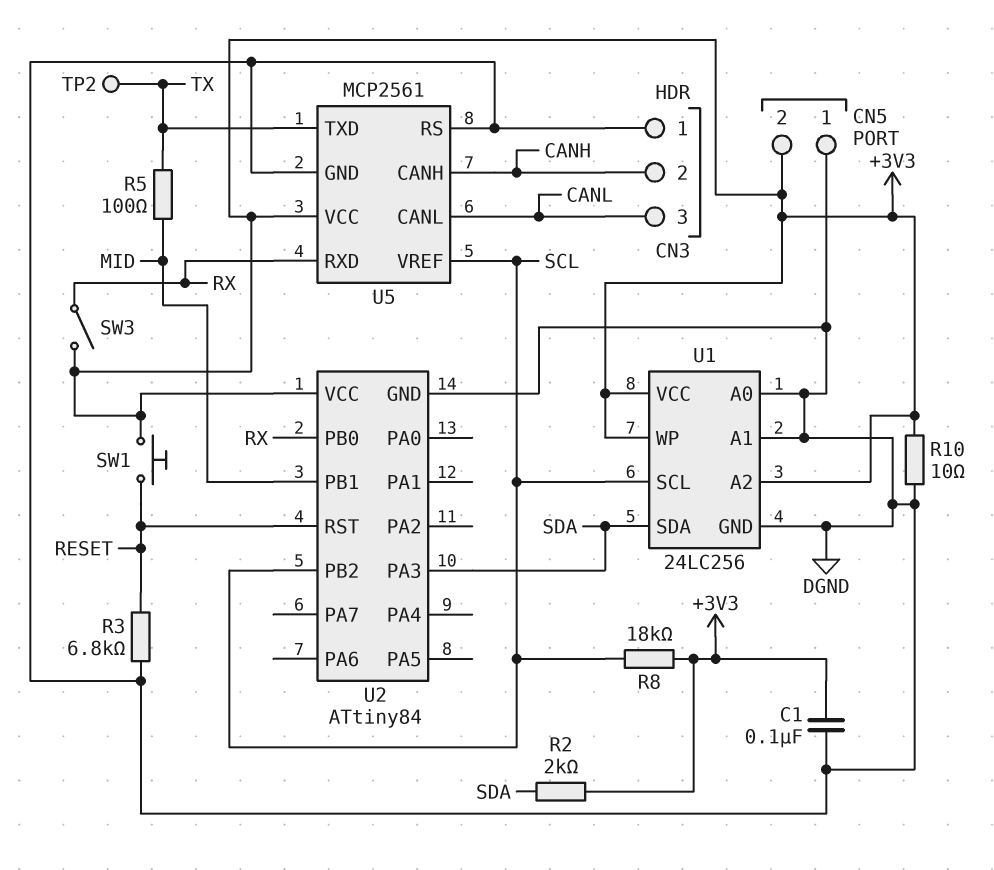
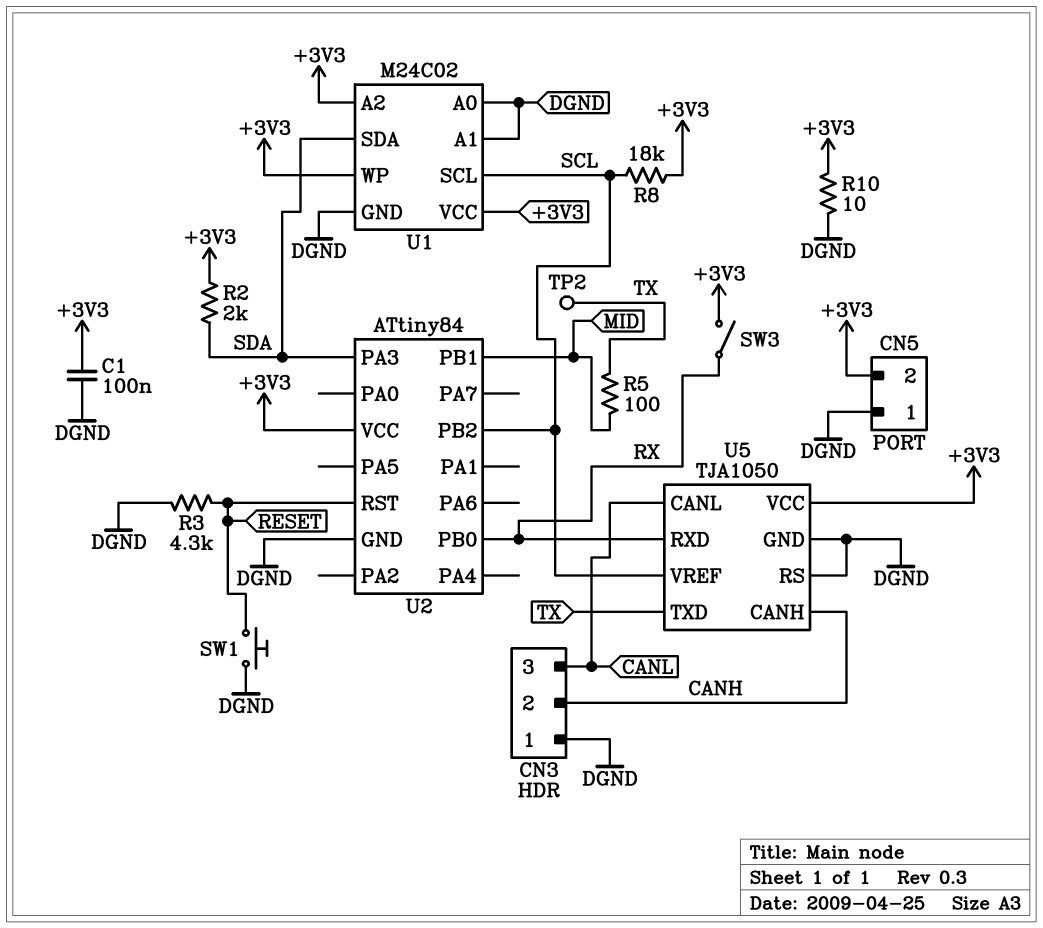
R3: 6.8k (DGND, RESET) -> 4.3k (DGND, RESET)
SW1: button (+3V3, RESET) -> button (DGND, RESET)
U1: 24LC256 -> M24C02
U5: MCP2561 -> TJA1050

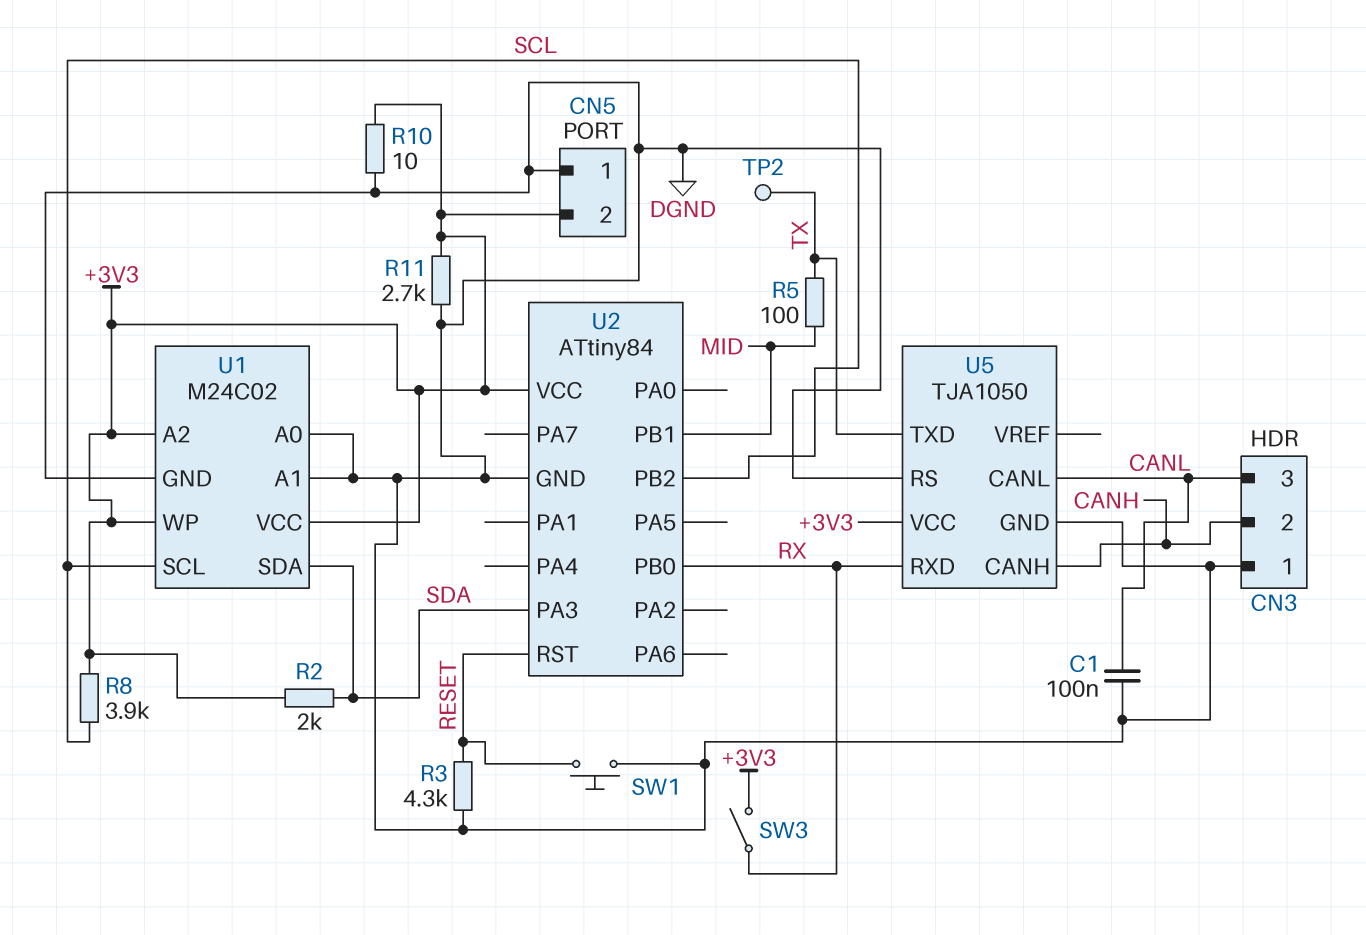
C1: 100nF (+3V3, DGND) -> 100nF (CANL, DGND)
R8: 18k (+3V3, SCL) -> 3.9k (+3V3, SCL)
R11: none -> 2.7k (+3V3, DGND)
U5 pin VREF: SCL -> none

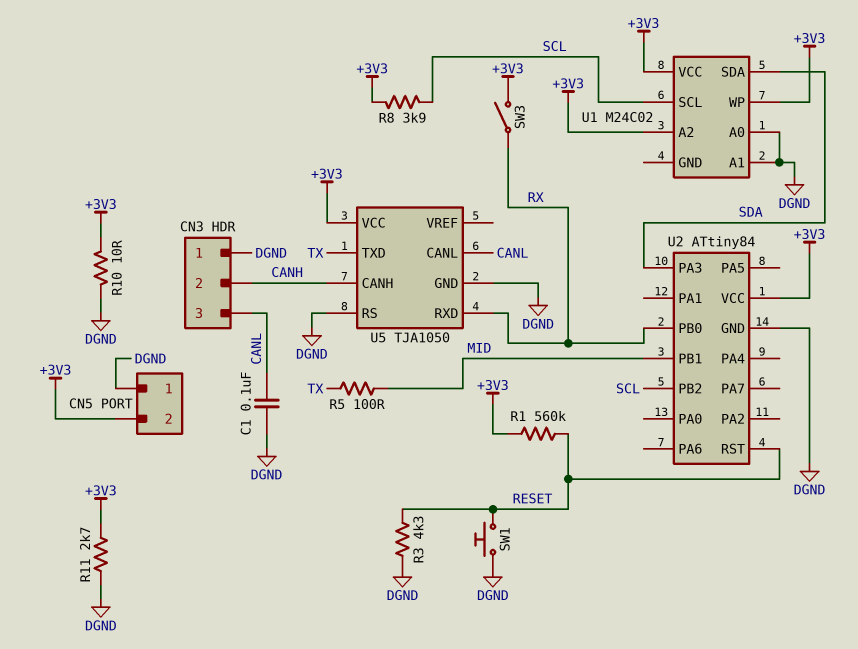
R1: none -> 560k (+3V3, RESET)
R2: 2k (+3V3, SDA) -> none
TP2: test point (TX) -> none
U1 pin GND: DGND -> none

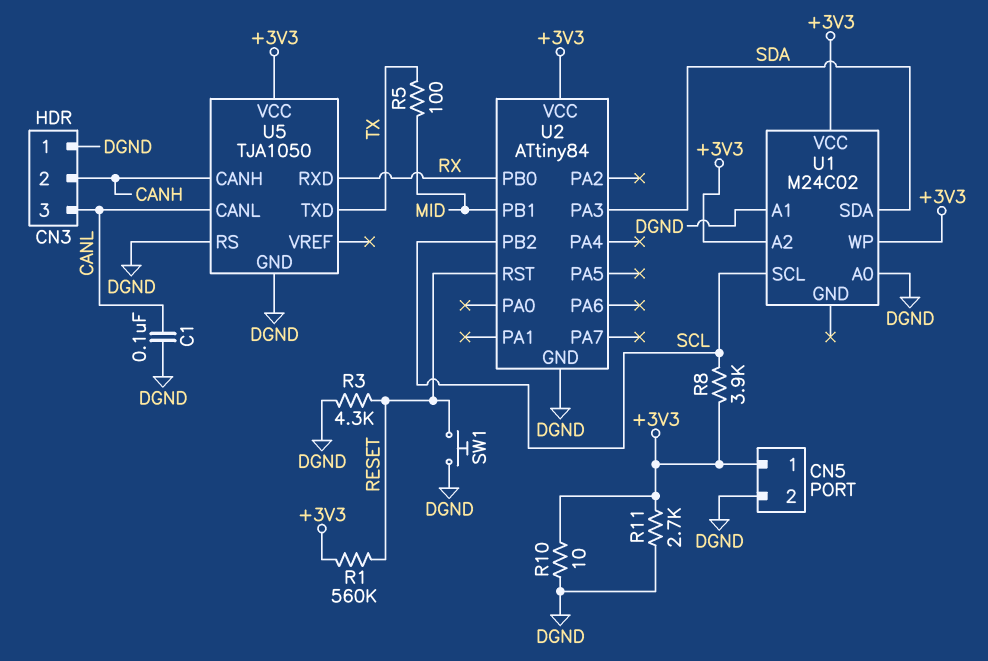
CN5 pin 1: DGND -> +3V3
CN5 pin 2: +3V3 -> DGND
SW3: switch (+3V3, RX) -> none

